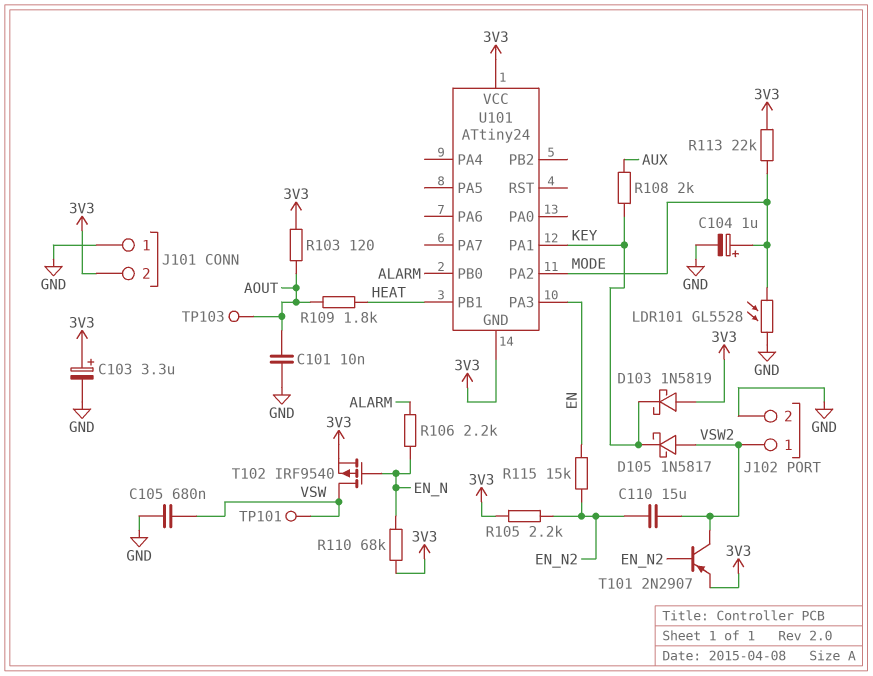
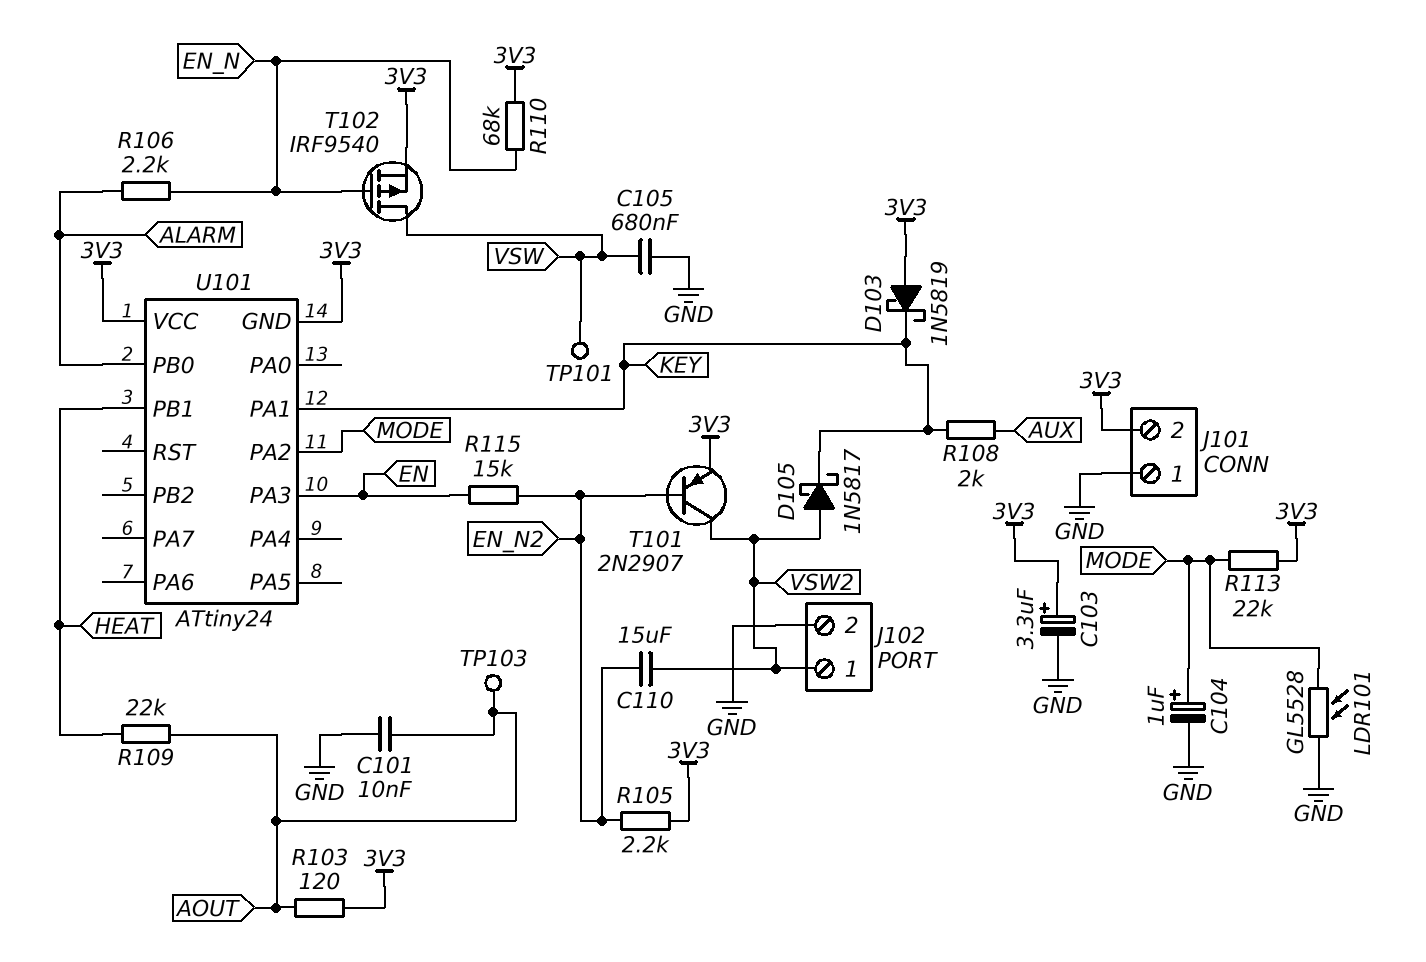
R109: 1.8k (AOUT, HEAT) -> 22k (AOUT, HEAT)

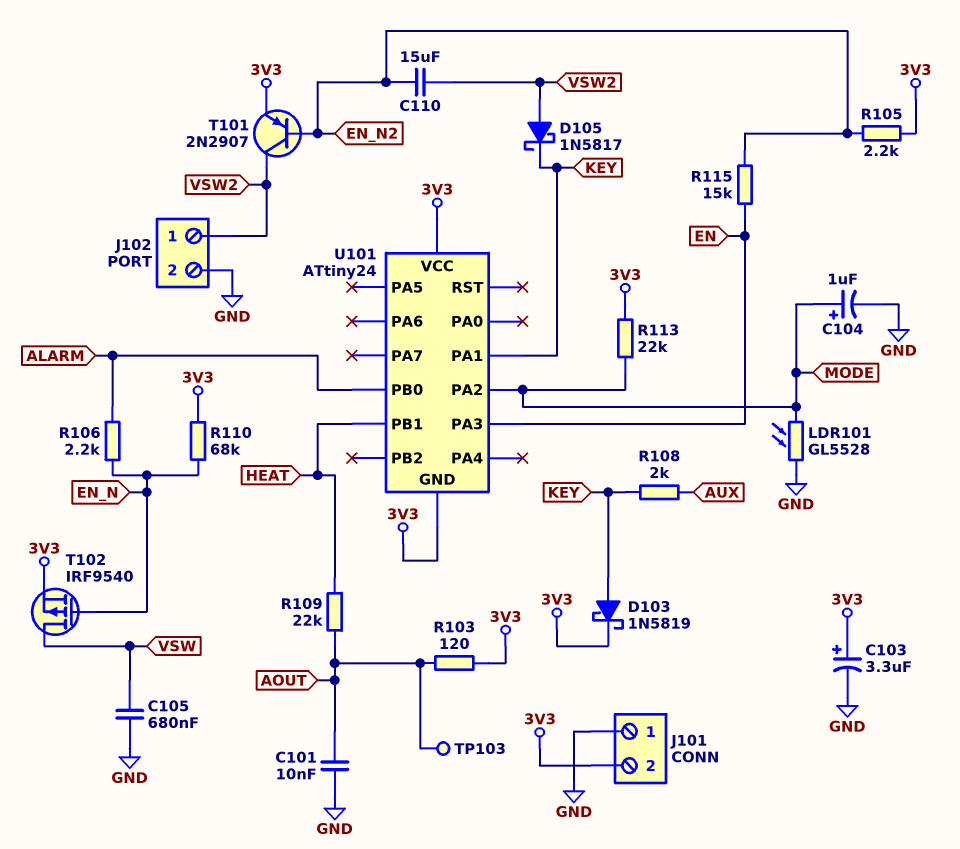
D103: schottky 1N5819 (A 3V3, K KEY) -> schottky 1N5819 (A KEY, K 3V3)
TP101: test point (VSW) -> none

